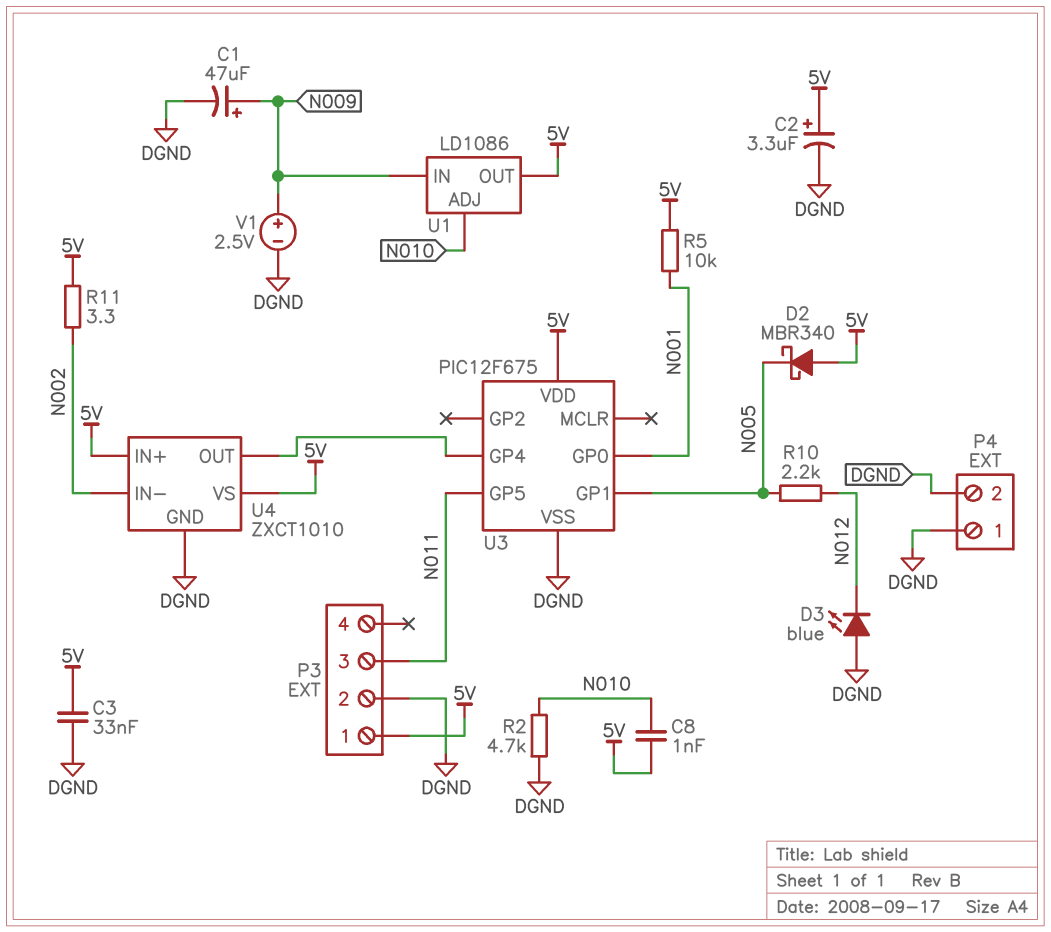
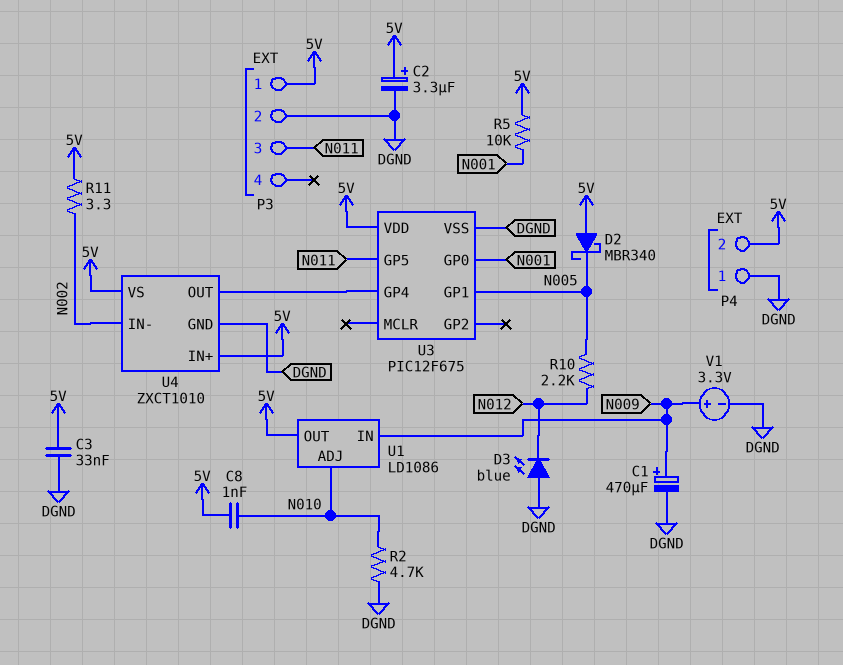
C1: 47uF (plus N009, minus DGND) -> 470uF (plus N009, minus DGND)
P4 pin 2: DGND -> 5V
V1: 2.5V (plus N009, minus DGND) -> 3.3V (plus N009, minus DGND)

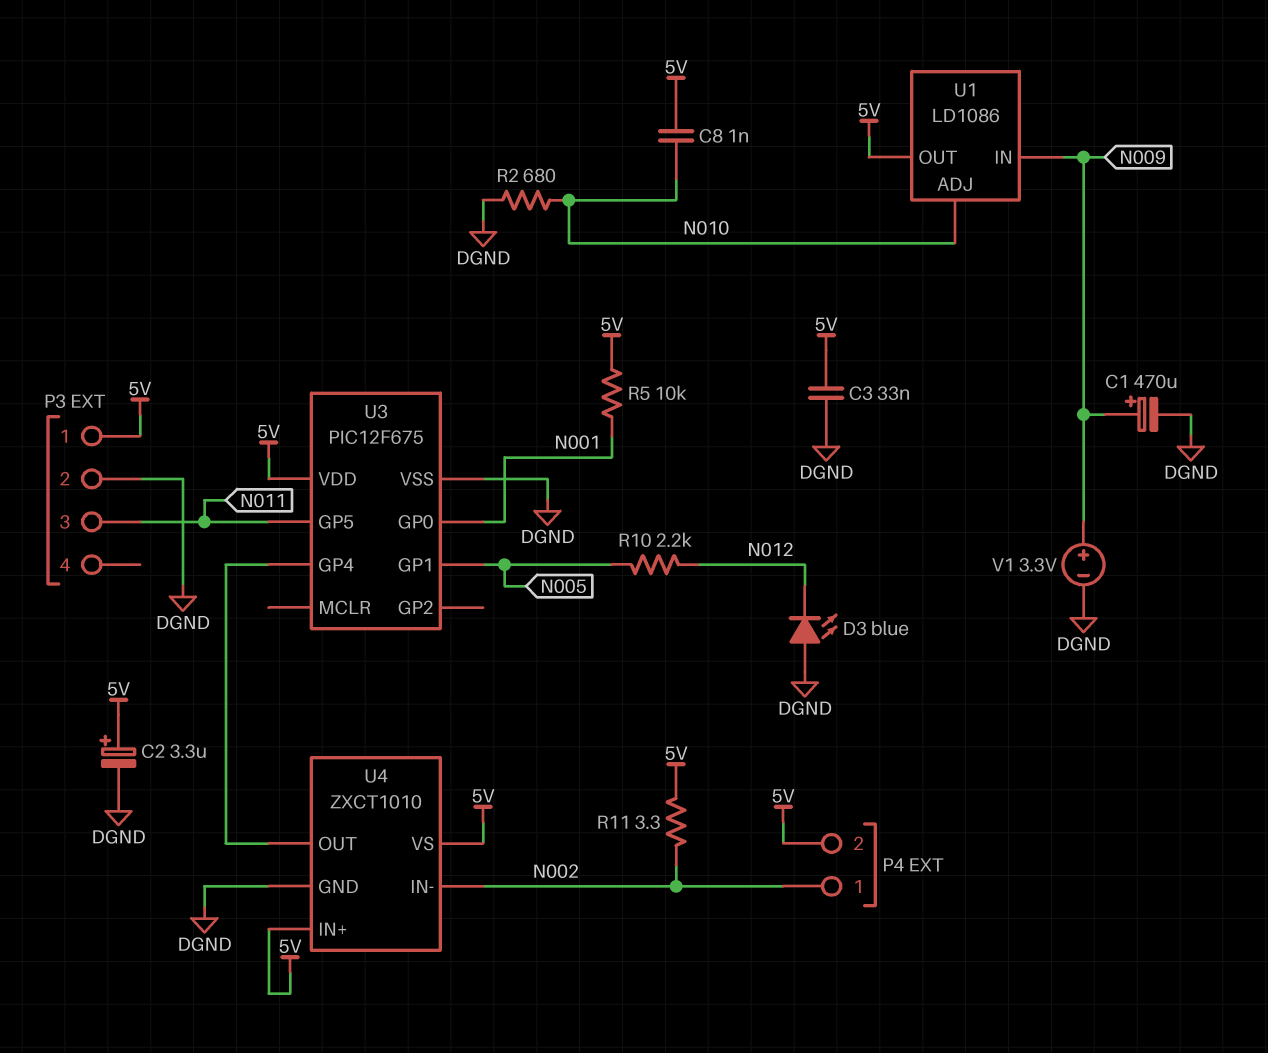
D2: schottky MBR340 (A 5V, K N005) -> none
P4 pin 1: DGND -> N002
R2: 4.7k (DGND, N010) -> 680 (DGND, N010)

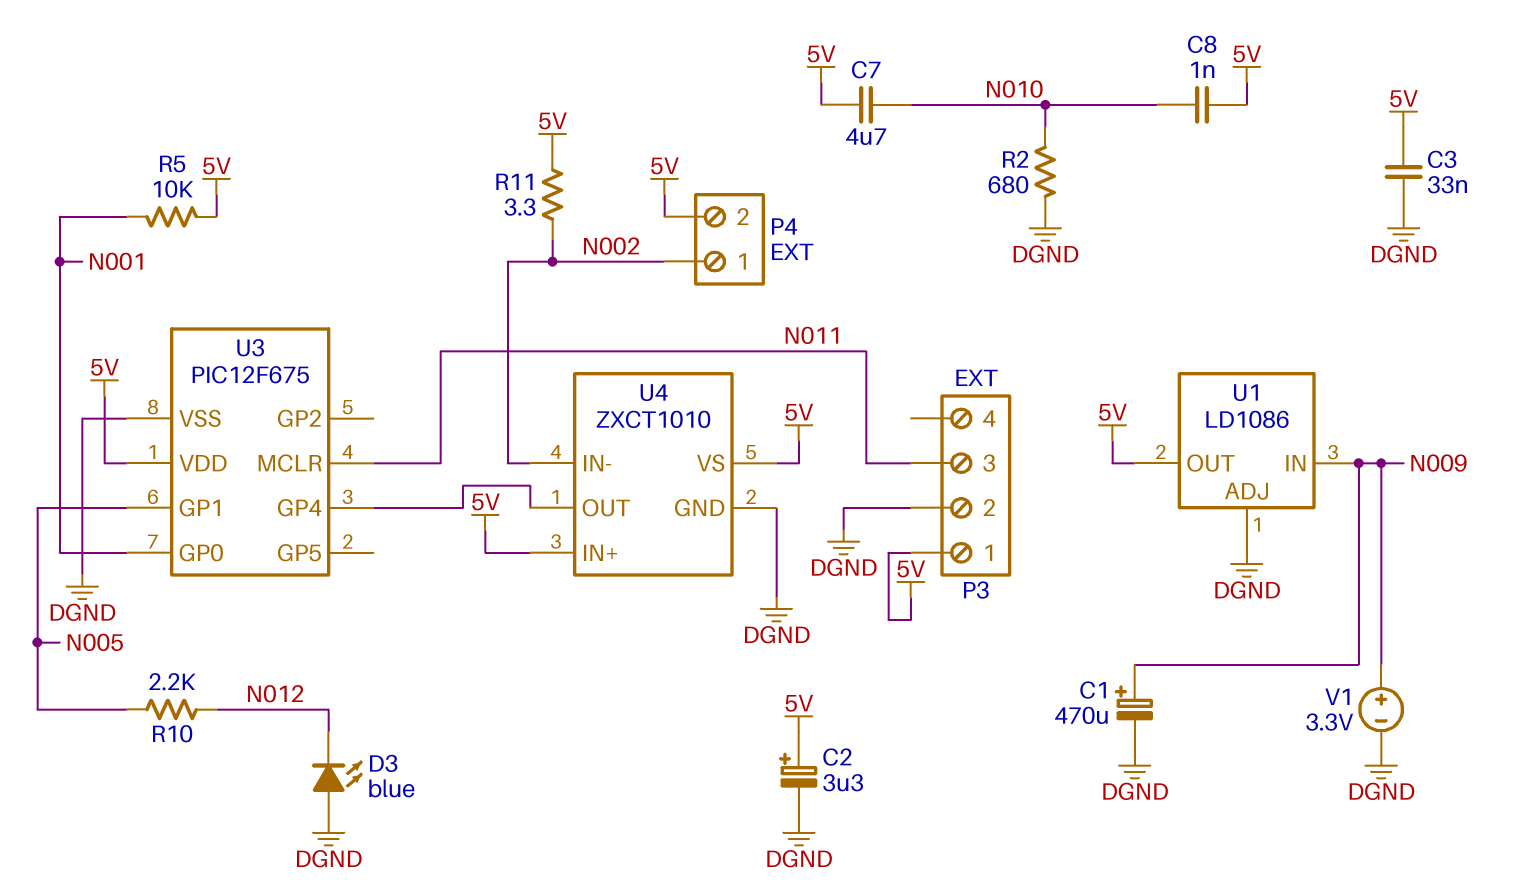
C7: none -> 4.7uF (5V, N010)
U1 pin ADJ: N010 -> DGND
U3 pin GP5: N011 -> none
U3 pin MCLR: none -> N011

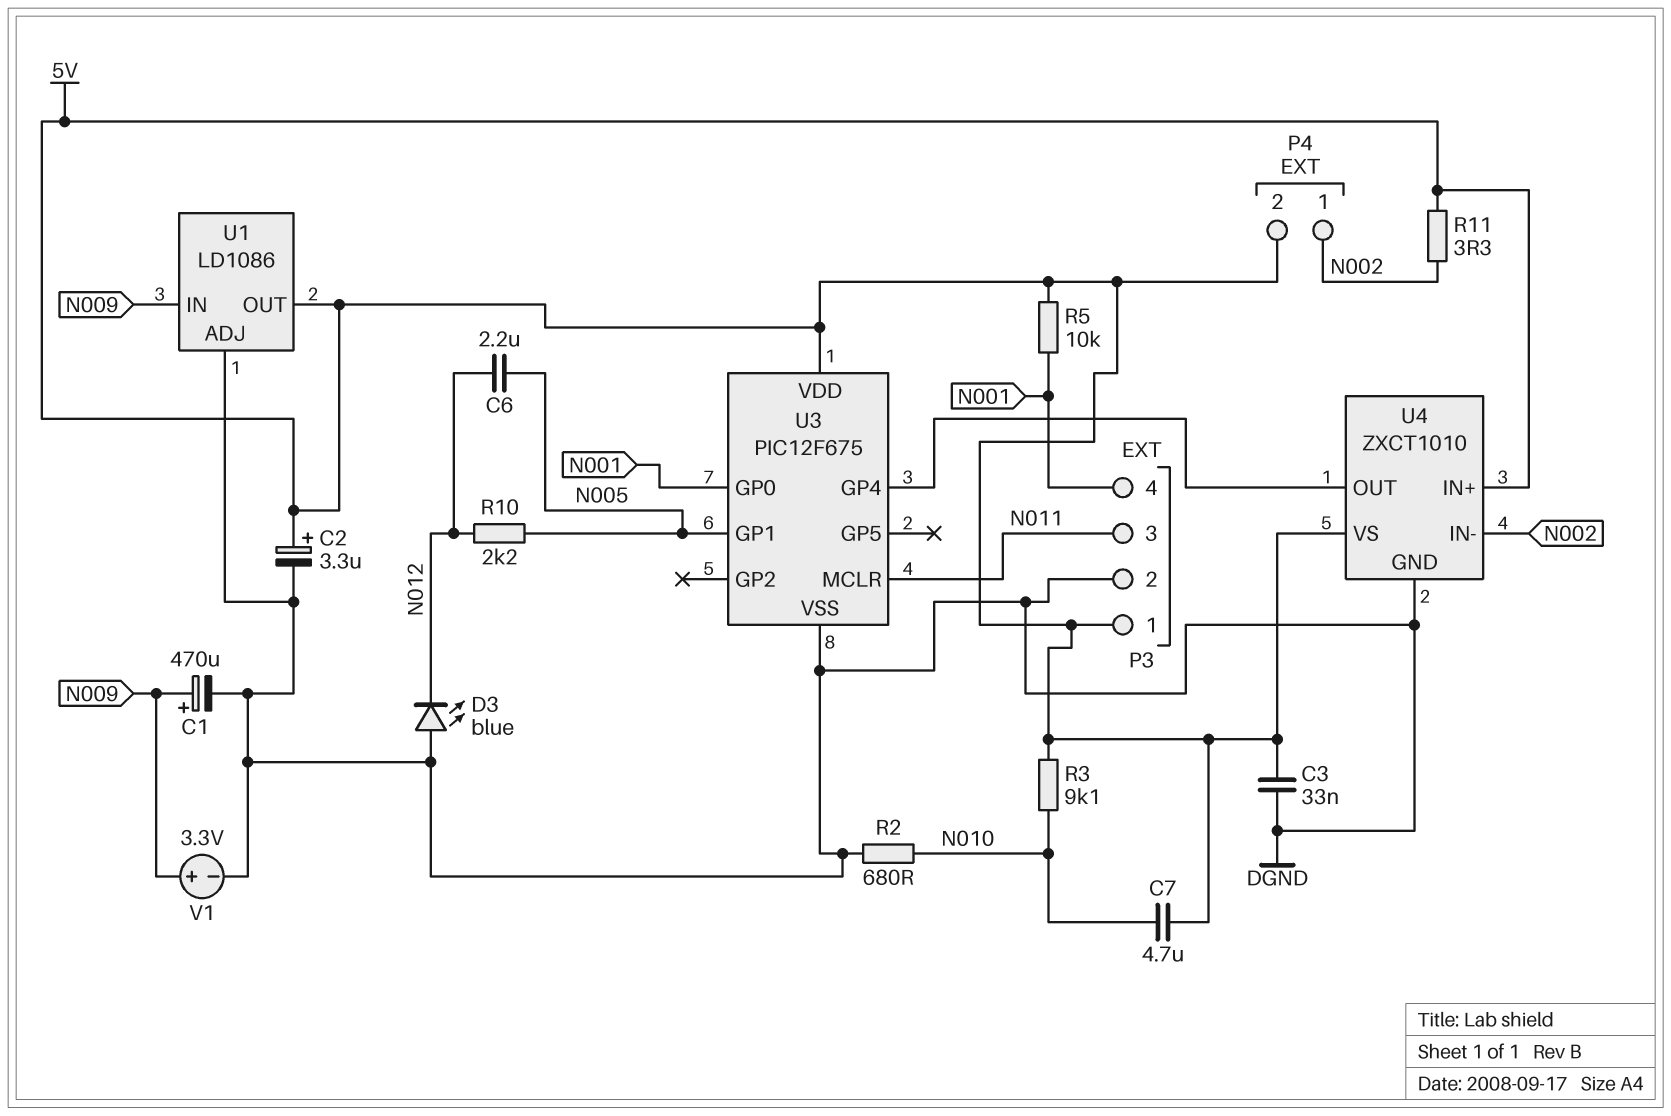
C6: none -> 2.2uF (N005, N012)
C8: 1nF (5V, N010) -> none
P3 pin 4: none -> N001
R3: none -> 9.1k (5V, N010)

